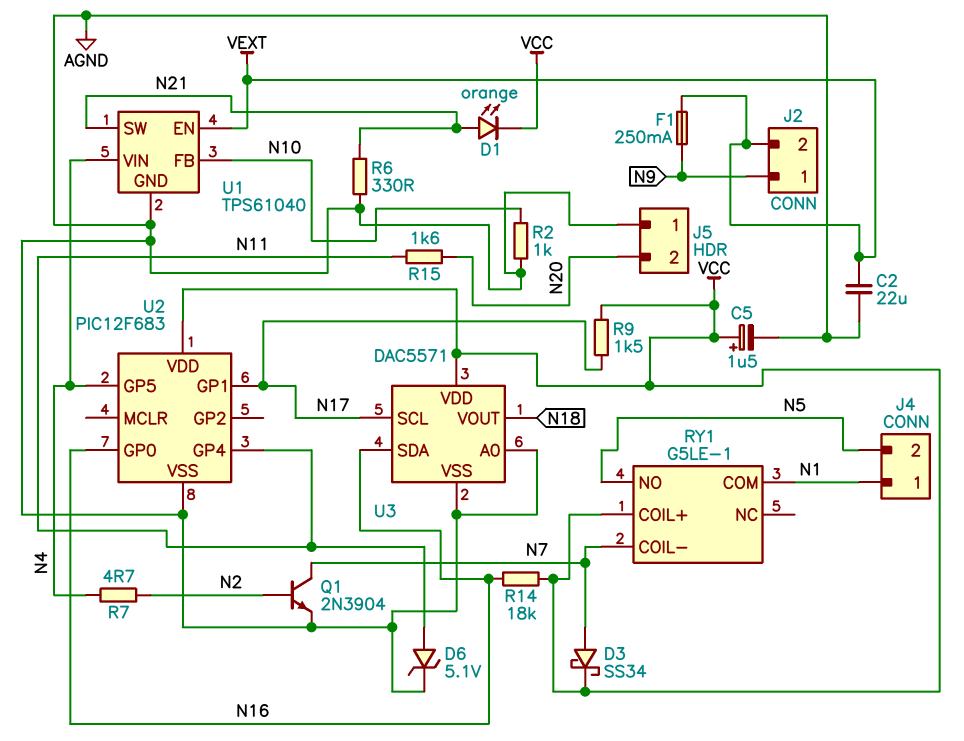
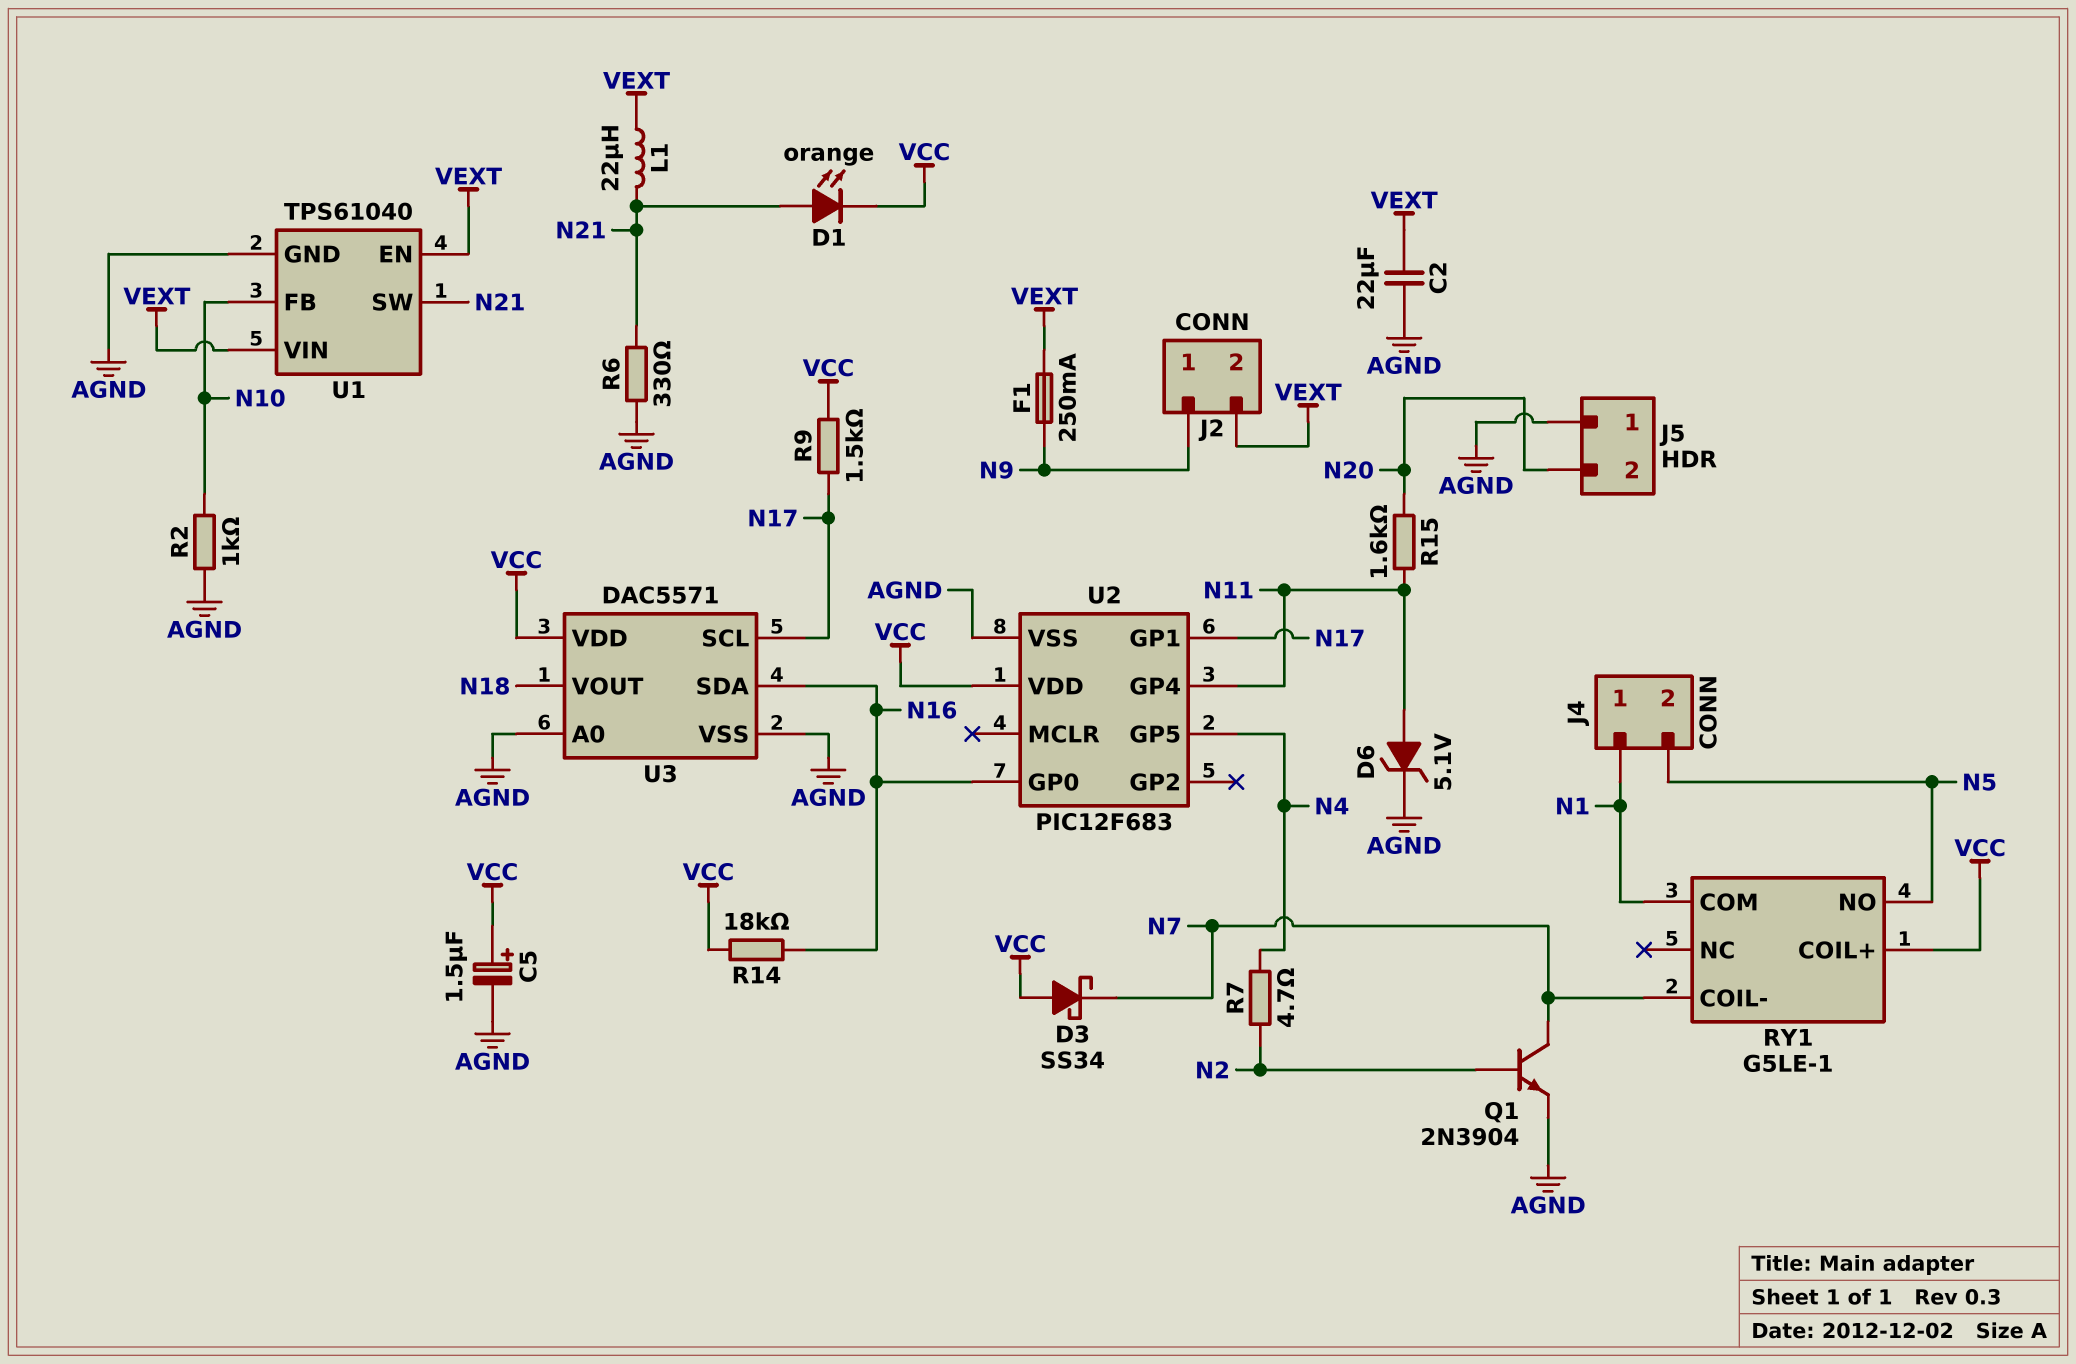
D3: schottky SS34 (A N7, K VCC) -> schottky SS34 (A VCC, K N7)
L1: none -> 22uH (N21, VEXT)
U1 pin VIN: N4 -> VEXT

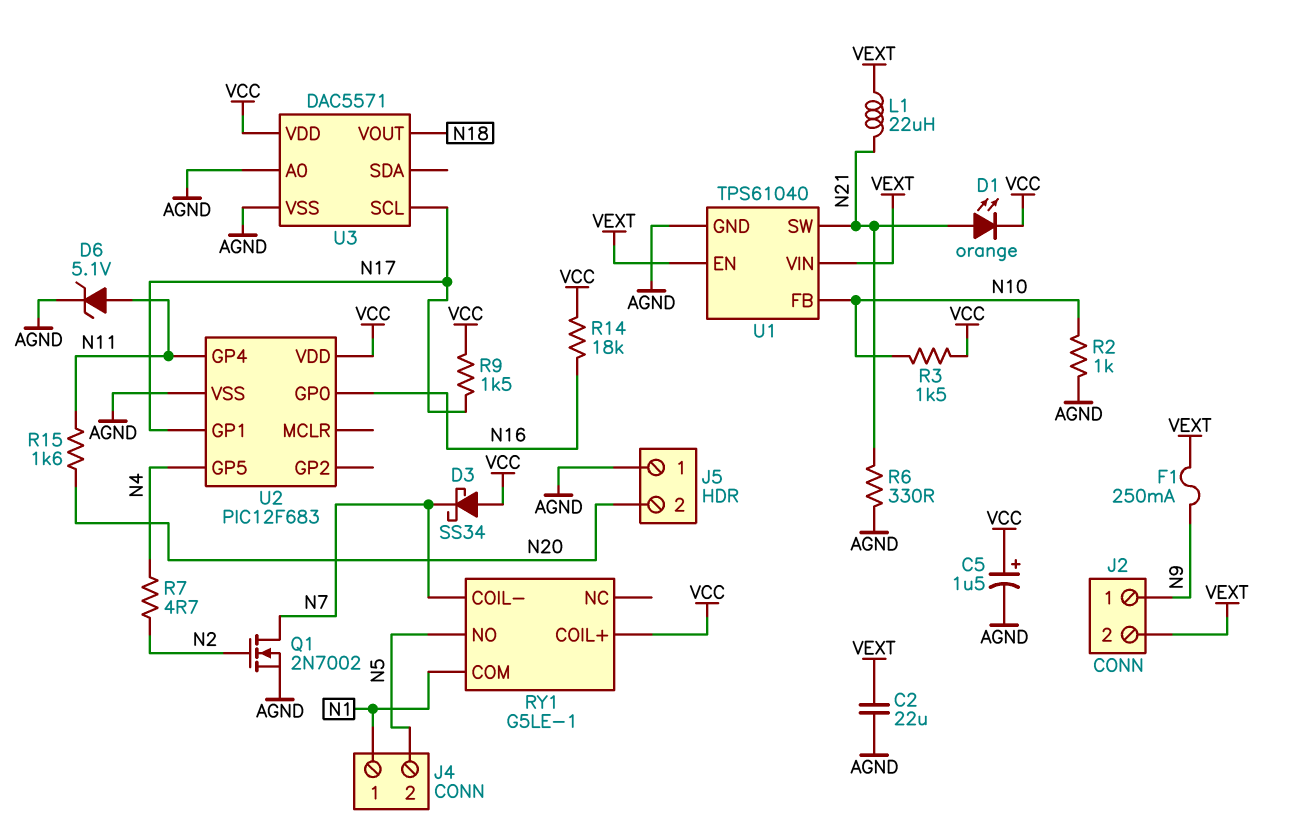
Q1: NPN 2N3904 (B N2, C N7, E AGND) -> NMOS 2N7002 (G N2, D N7, S AGND)
R3: none -> 1.5k (N10, VCC)
U3 pin SDA: N16 -> none

